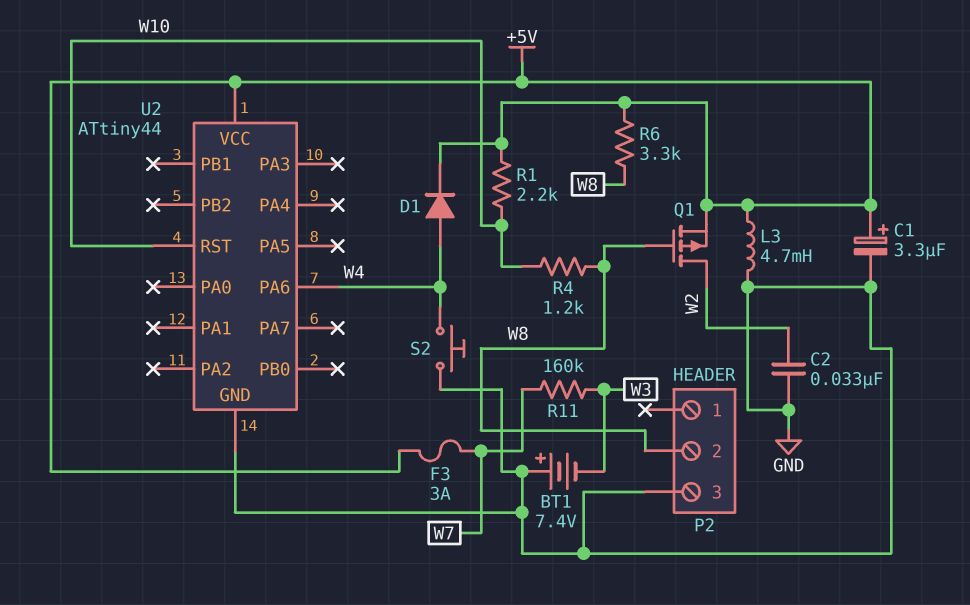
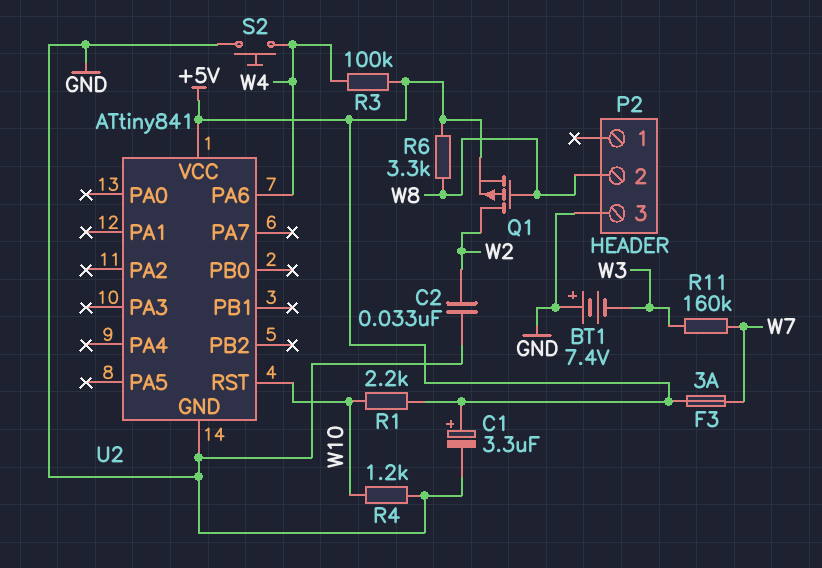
D1: diode (A W4, K +5V) -> none
L3: 4.7mH (+5V, GND) -> none
R3: none -> 100k (+5V, W4)
R4: 1.2k (W8, W10) -> 1.2k (GND, W10)
U2: ATtiny44 -> ATtiny841

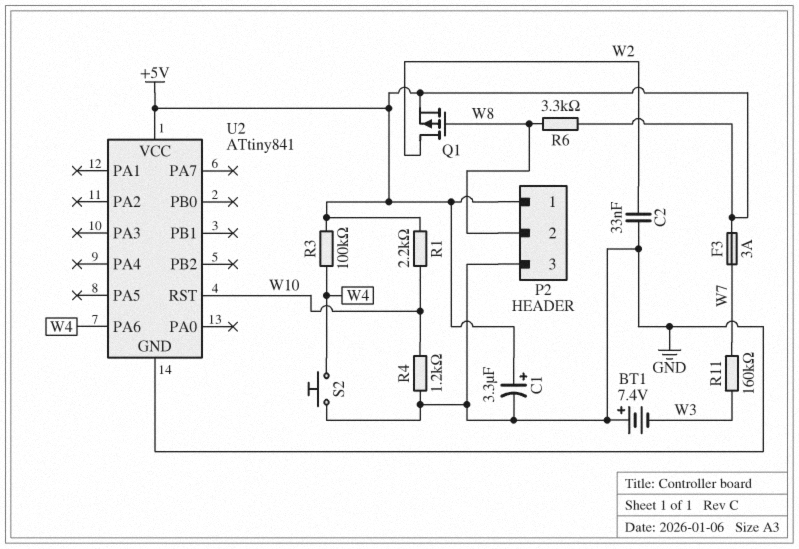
P2 pin 1: none -> +5V

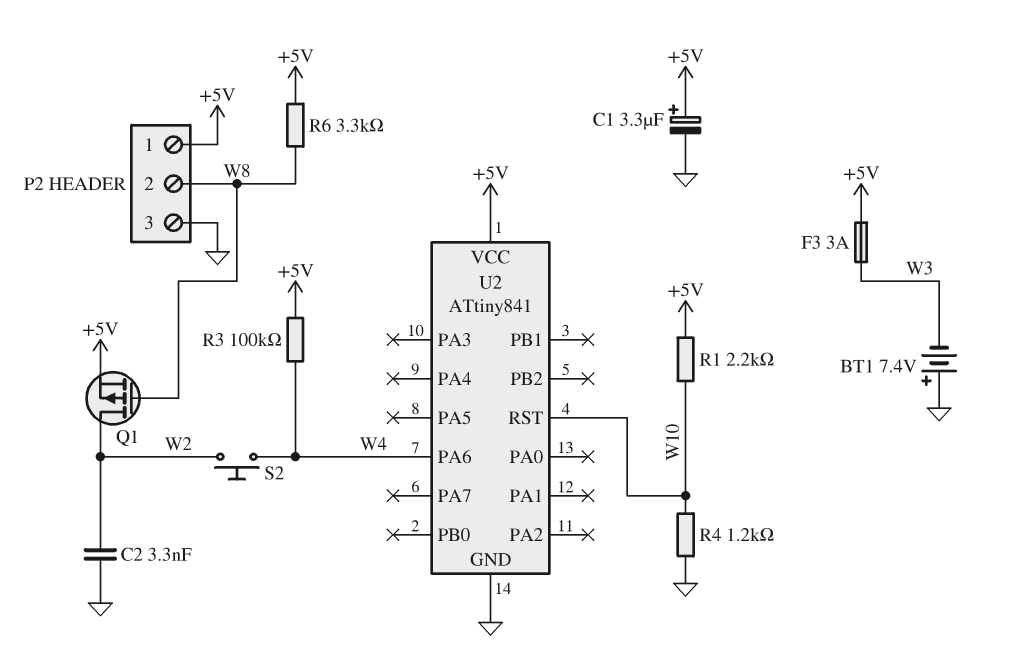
C2: 33nF (GND, W2) -> 3.3nF (GND, W2)
F3: 3A (+5V, W7) -> 3A (+5V, W3)
R11: 160k (W3, W7) -> none
S2: button (GND, W4) -> button (W2, W4)

